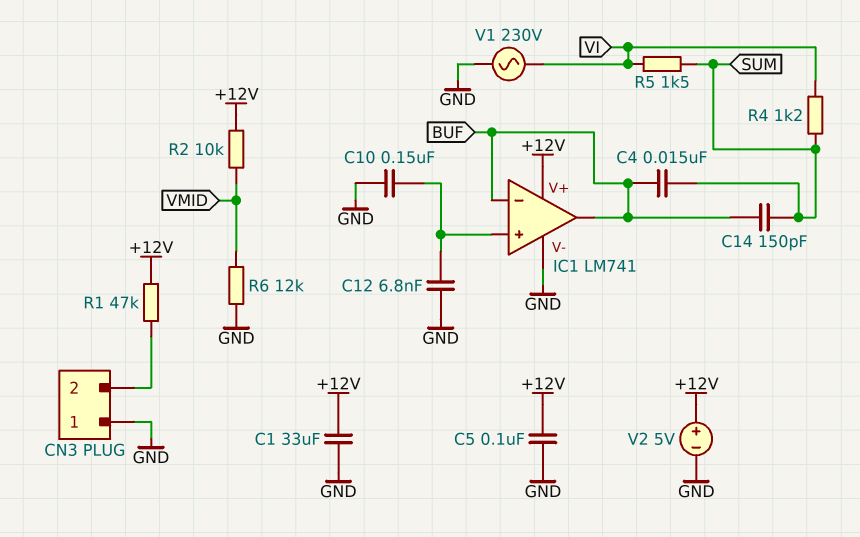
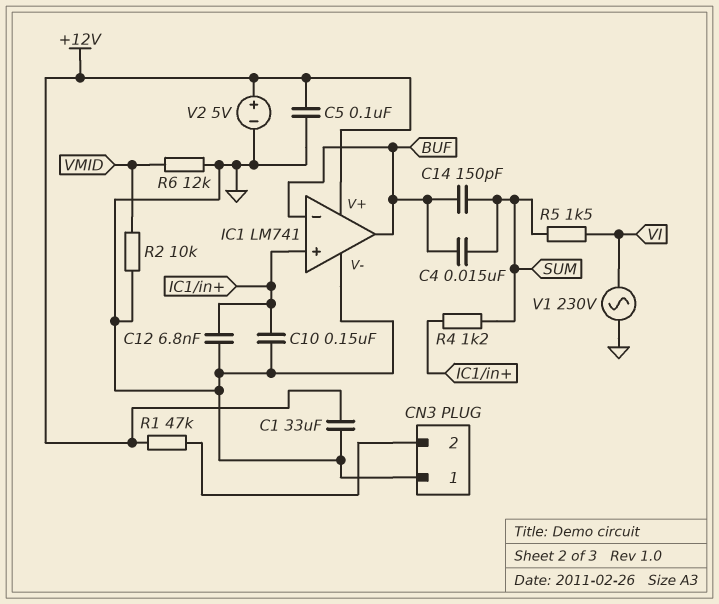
R2: 10k (+12V, VMID) -> 10k (GND, VMID)
R4: 1.2k (SUM, VI) -> 1.2k (IC1/in+, SUM)

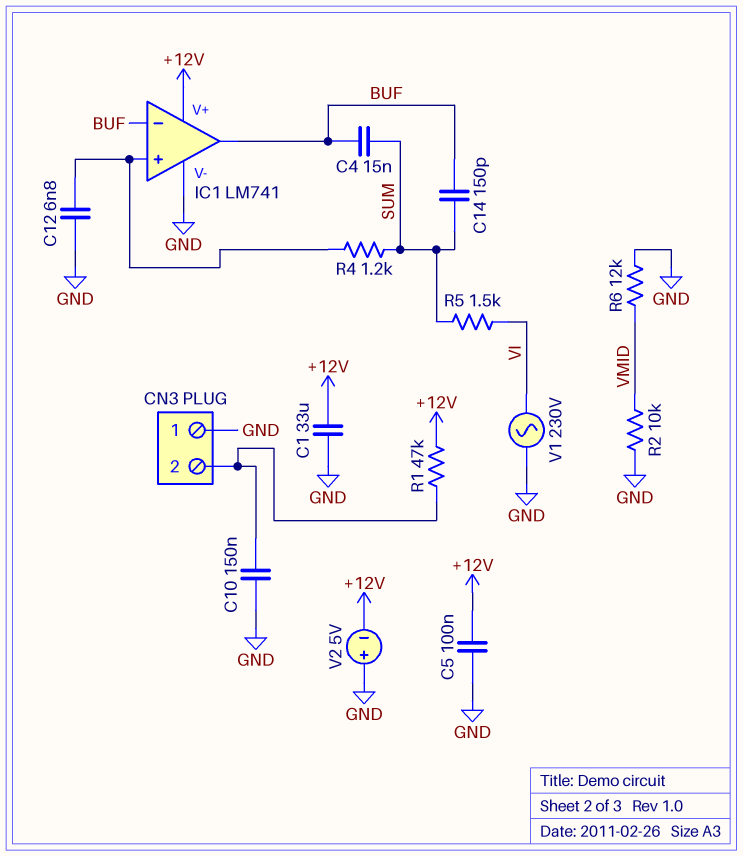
C10: 150nF (GND, IC1/in+) -> 150nF (CN3/2, GND)
V2: 5V (plus +12V, minus GND) -> 5V (plus GND, minus +12V)

